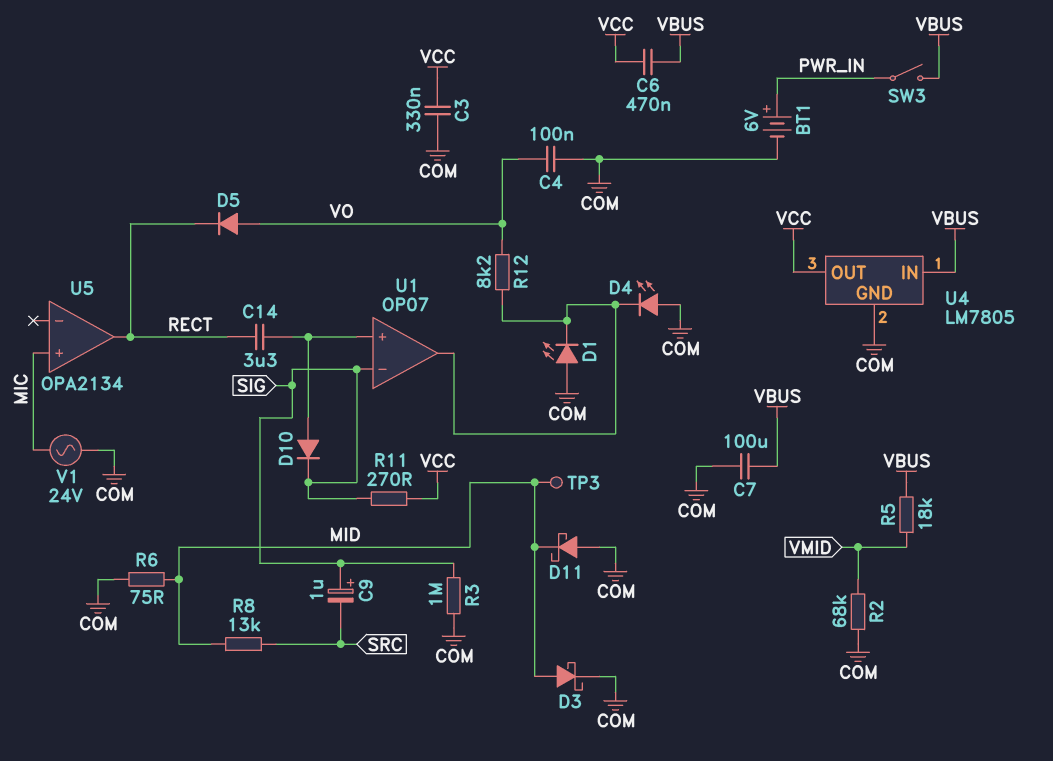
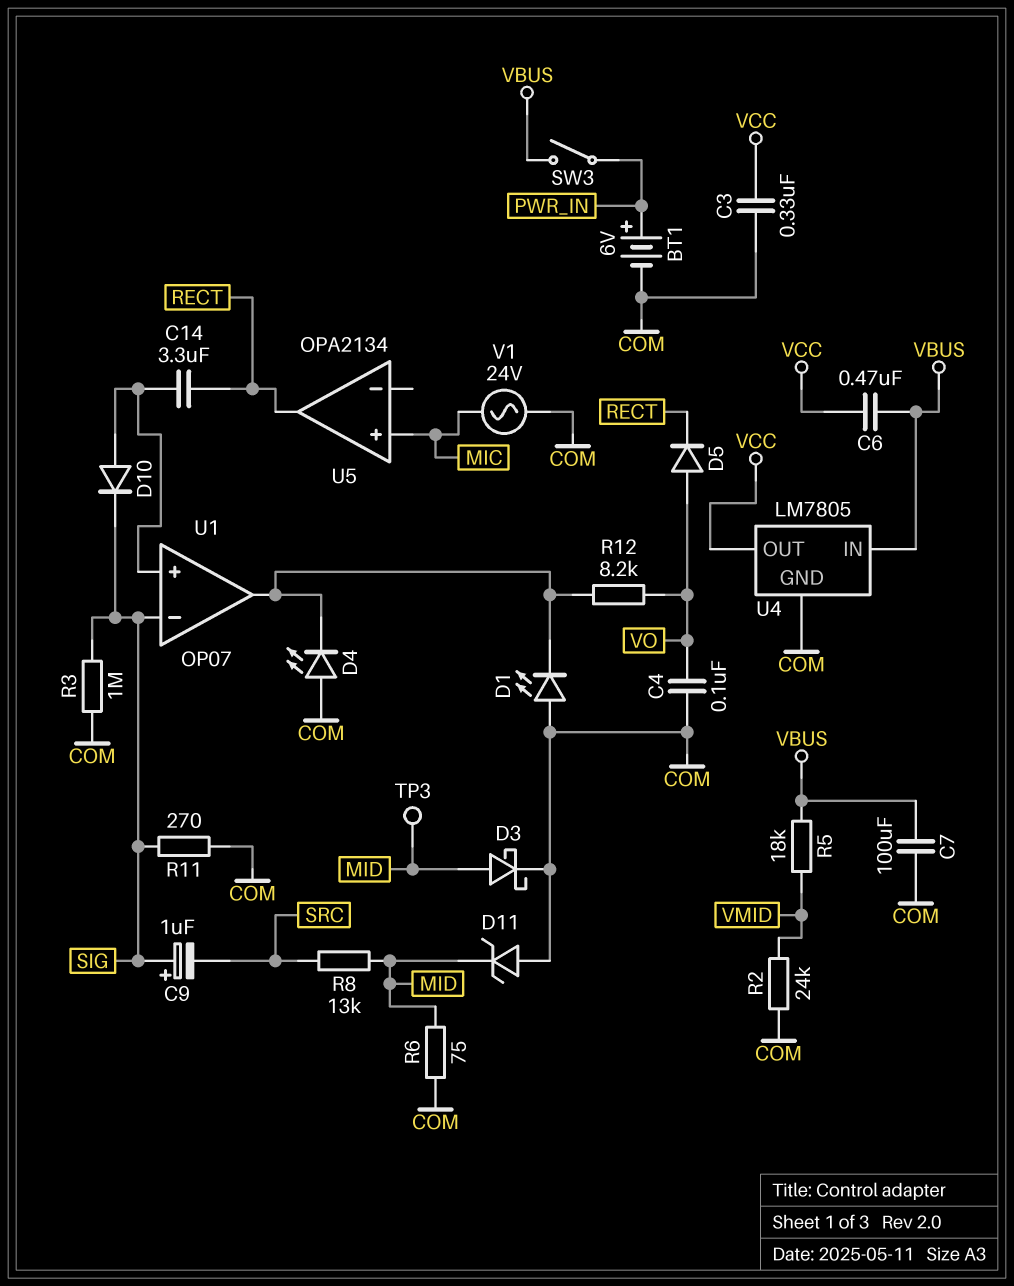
D11: schottky (A COM, K MID) -> zener (A COM, K MID)
R2: 68k (COM, VMID) -> 24k (COM, VMID)
R11: 270 (SIG, VCC) -> 270 (COM, SIG)

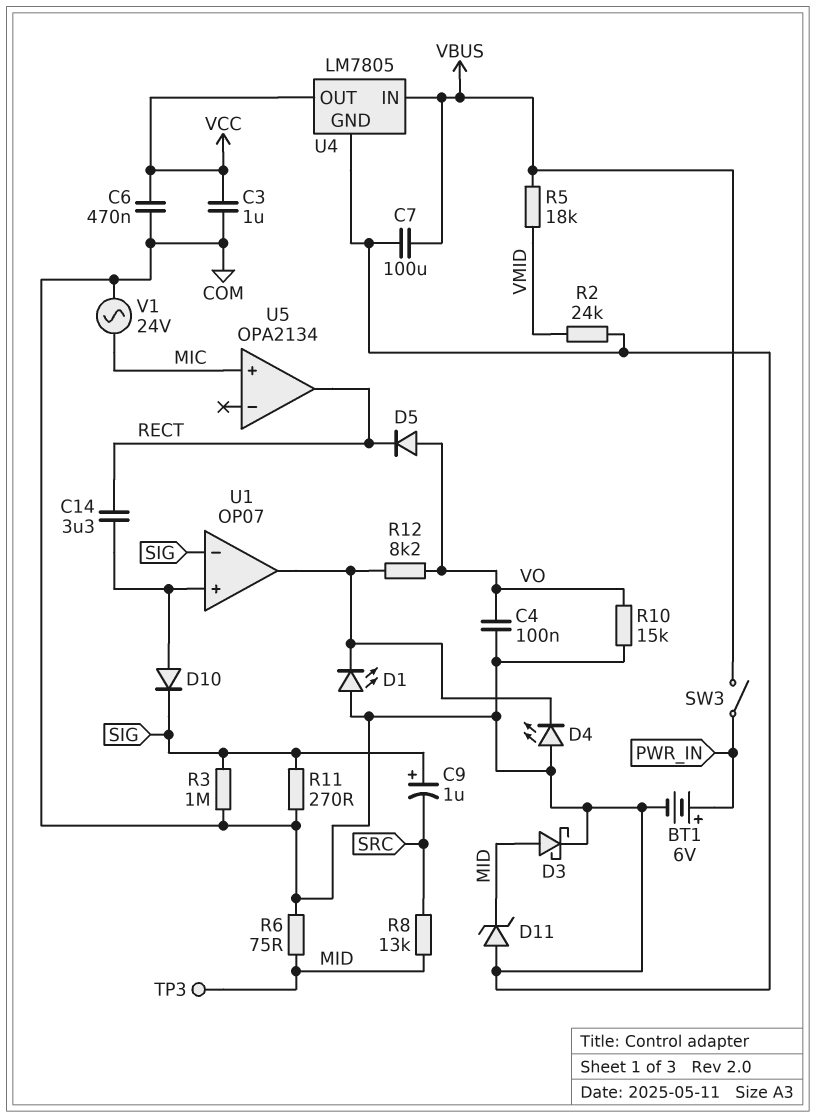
C3: 330nF (COM, VCC) -> 1uF (COM, VCC)
C6: 470nF (VBUS, VCC) -> 470nF (COM, VCC)
R10: none -> 15k (COM, VO)

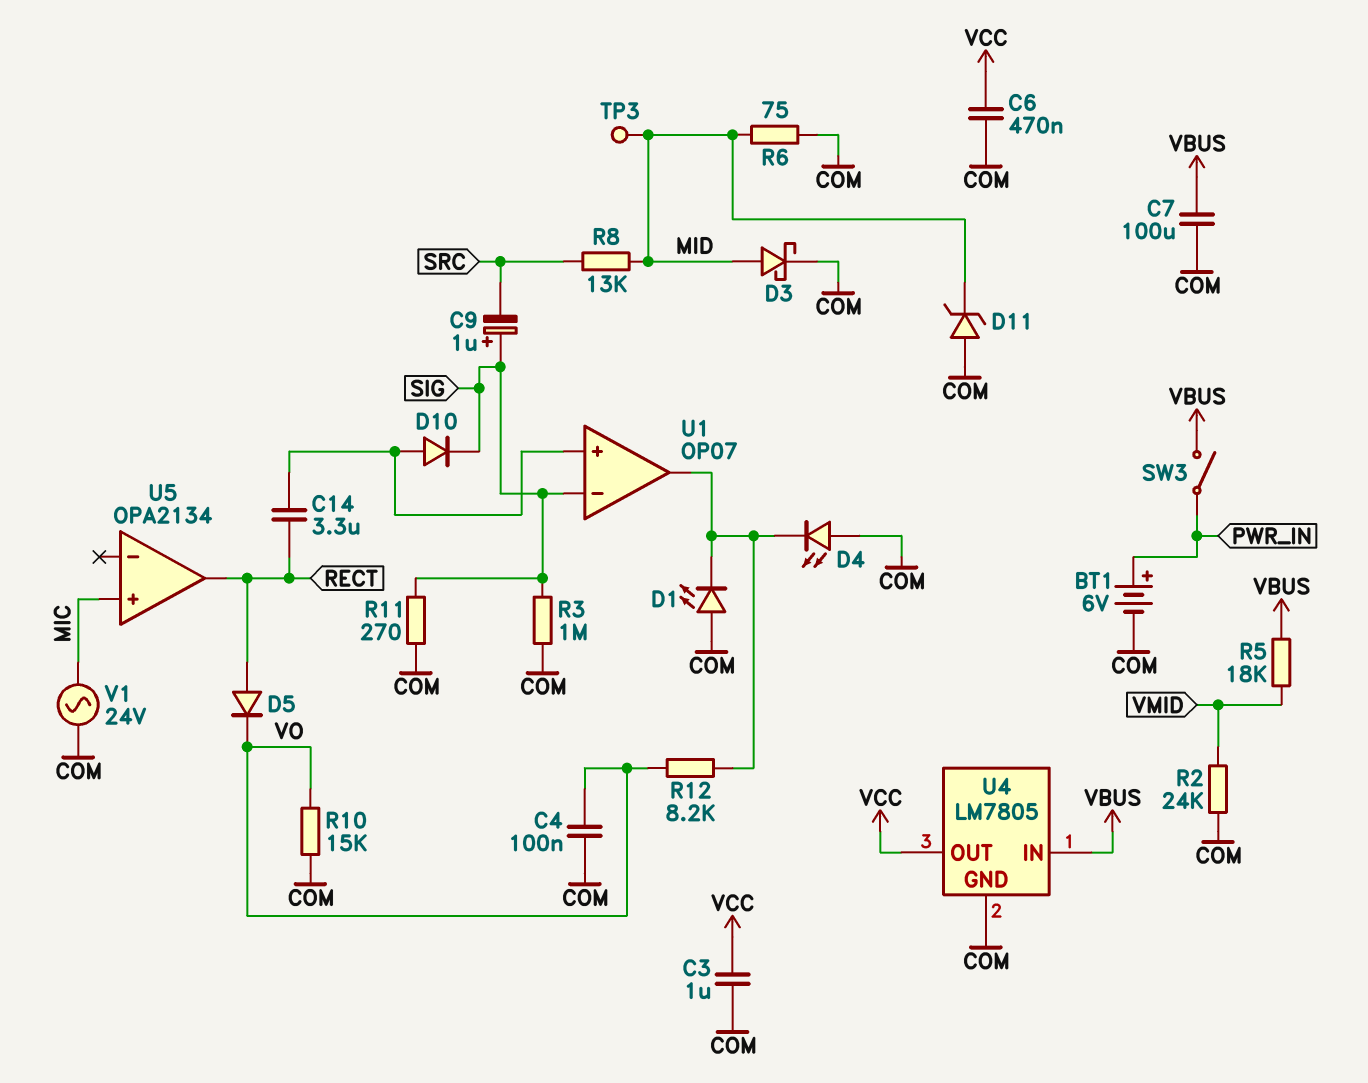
D5: diode (A VO, K RECT) -> diode (A RECT, K VO)

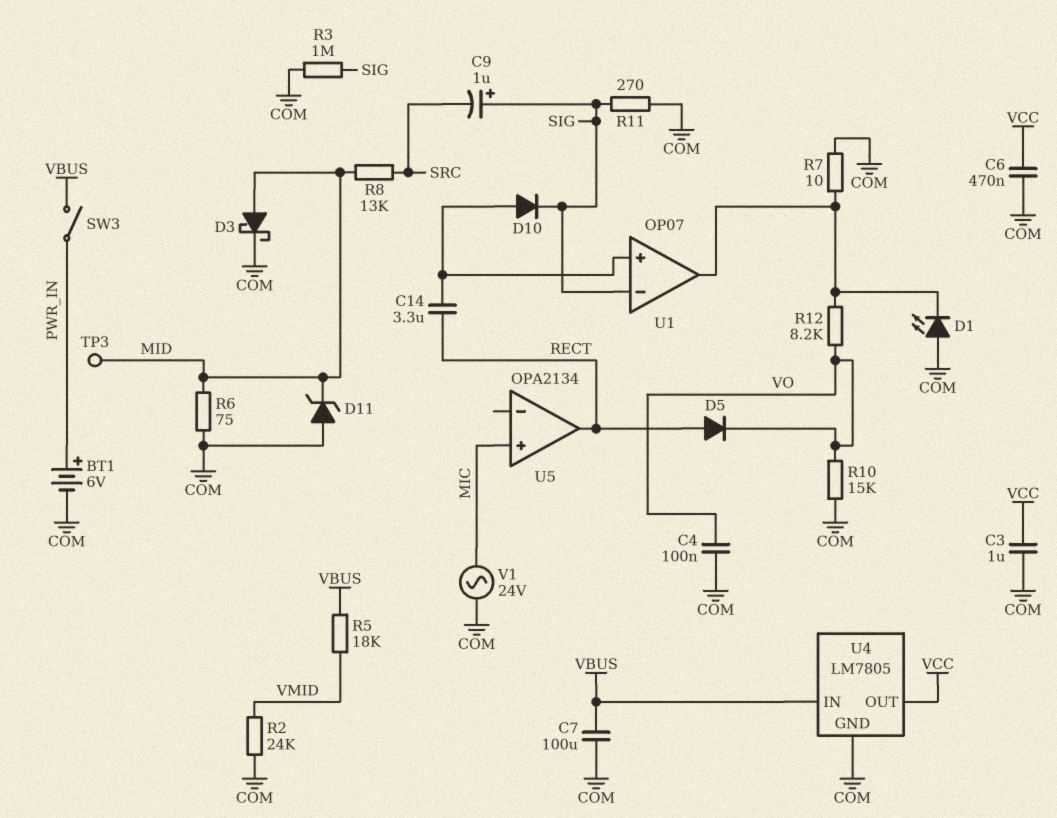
D4: LED (A COM, K U1/out) -> none
R7: none -> 10 (COM, U1/out)

